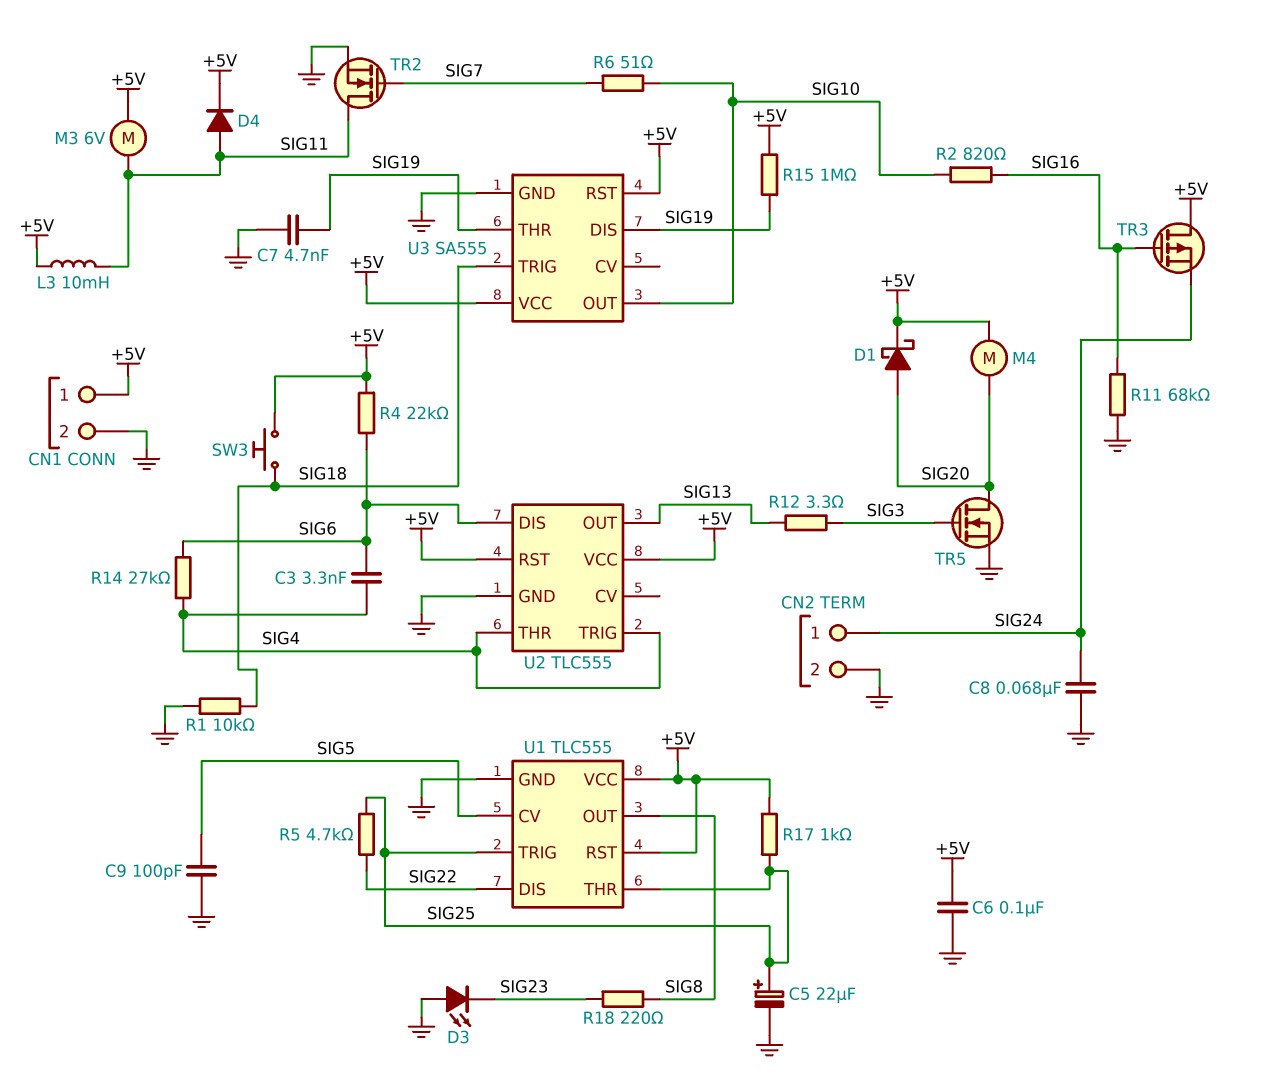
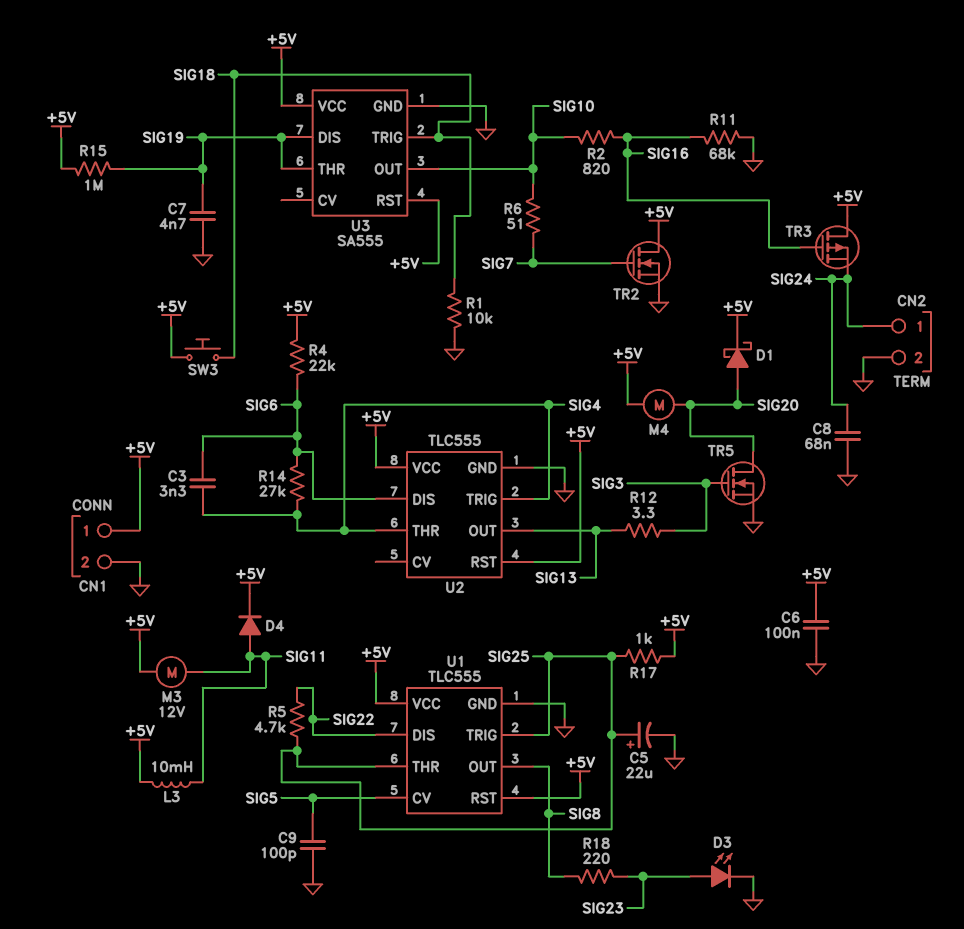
D3: LED (A GND, K SIG23) -> LED (A SIG23, K GND)
M3: motor 6V (+5V, SIG11) -> motor 12V (+5V, SIG11)
TR2: NMOS (G SIG7, D SIG11, S GND) -> NMOS (G SIG7, D +5V, S GND)

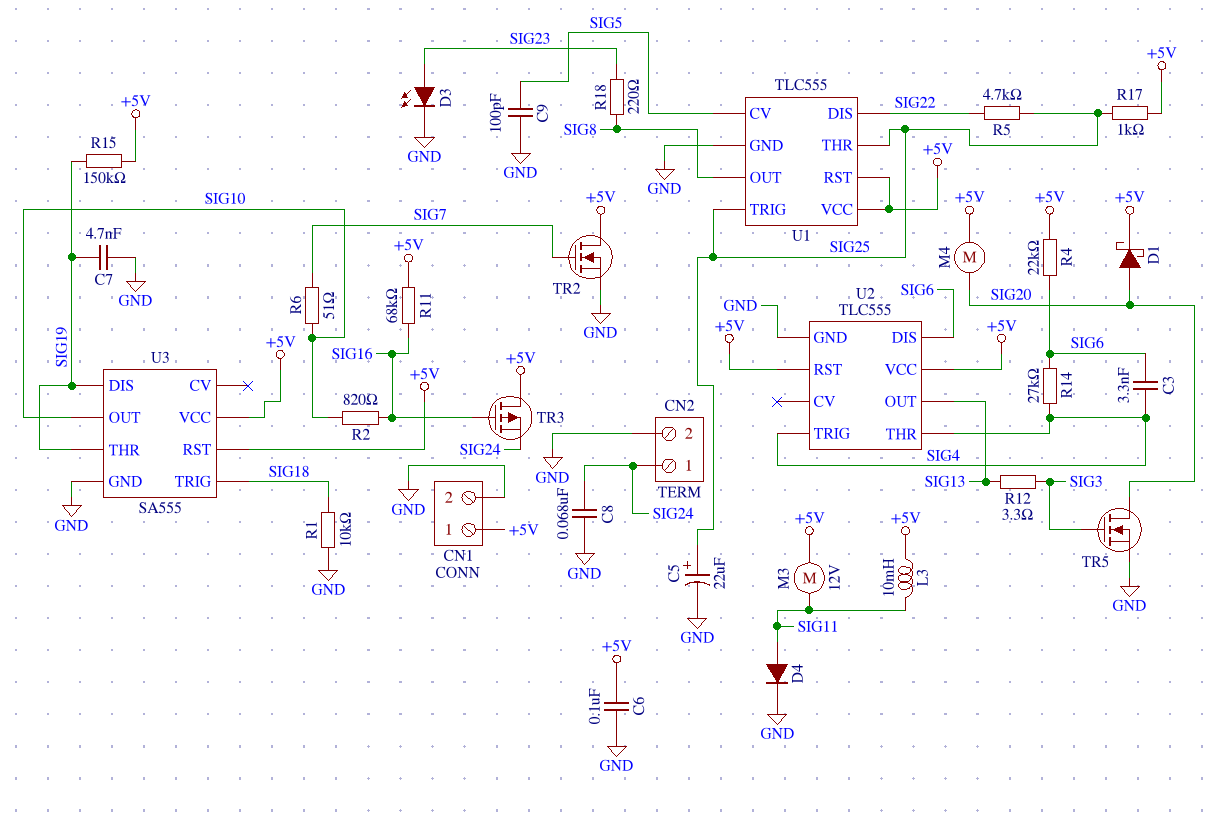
D4: diode (A SIG11, K +5V) -> diode (A SIG11, K GND)
R11: 68k (GND, SIG16) -> 68k (+5V, SIG16)
R15: 1M (+5V, SIG19) -> 150k (+5V, SIG19)
SW3: button (+5V, SIG18) -> none

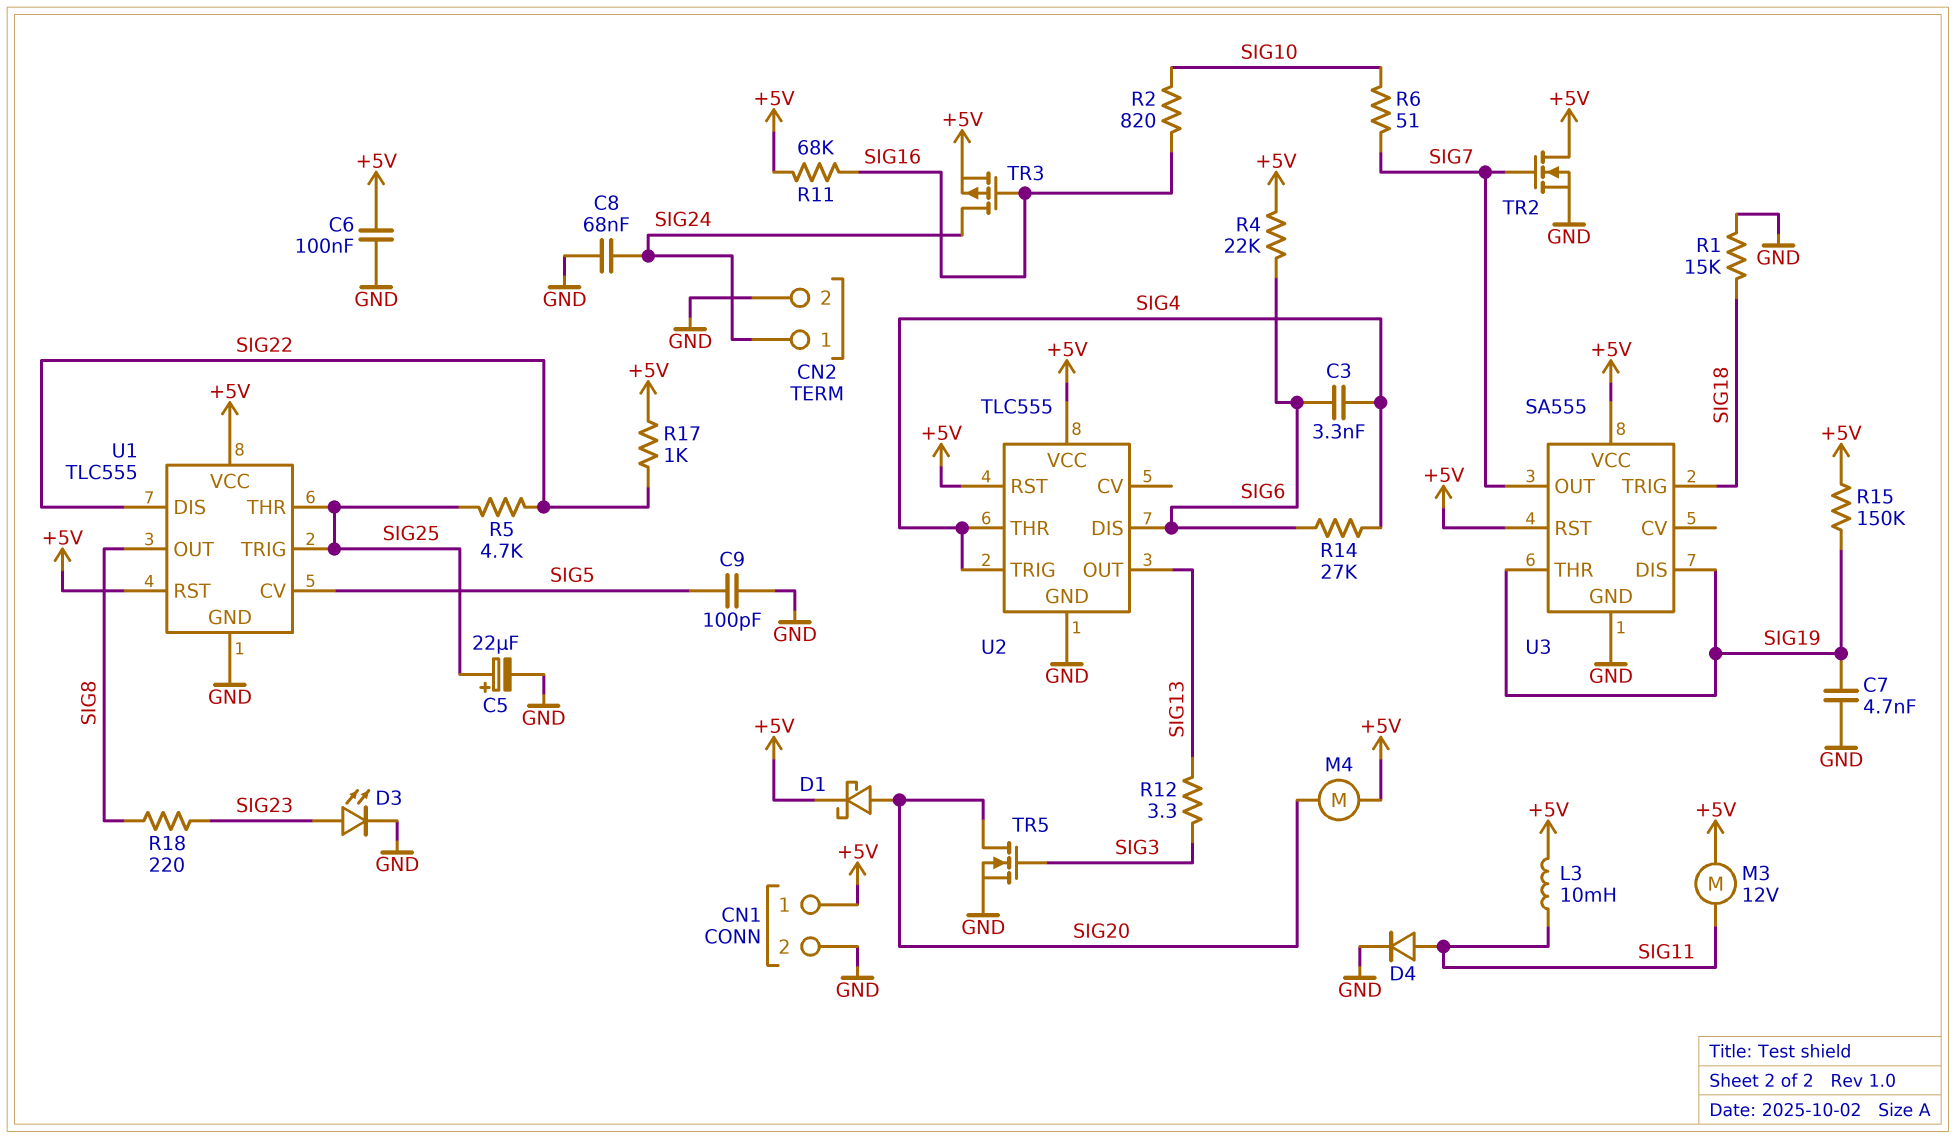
R1: 10k (GND, SIG18) -> 15k (GND, SIG18)
R17: 1k (+5V, SIG25) -> 1k (+5V, SIG22)
TR3: PMOS (G SIG16, D +5V, S SIG24) -> PMOS (G SIG16, D SIG24, S +5V)
U3 pin OUT: SIG10 -> SIG7

